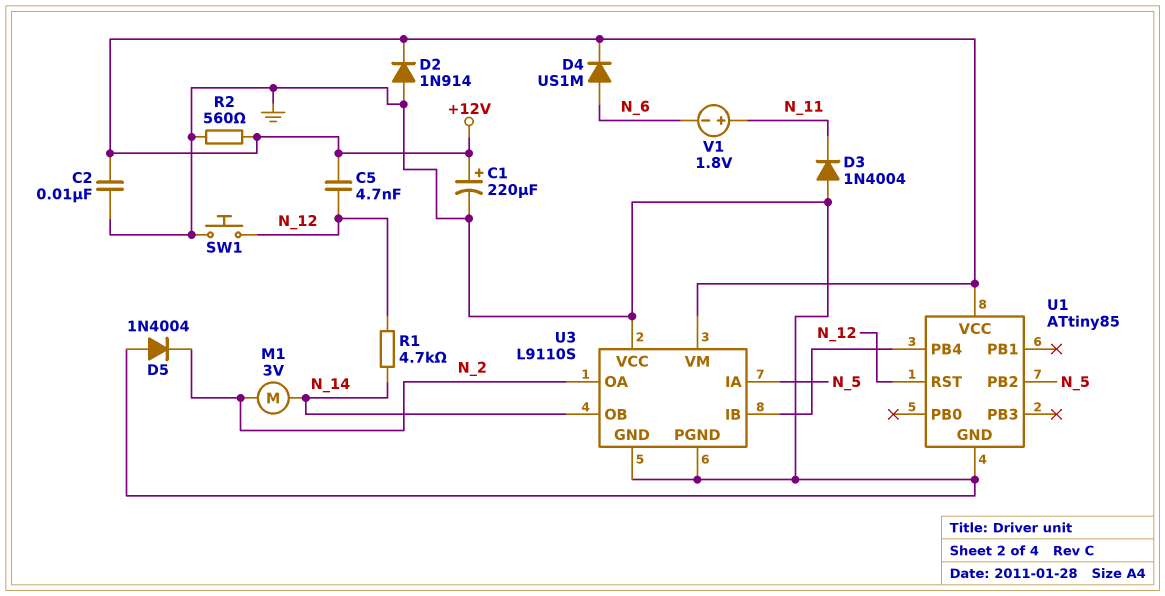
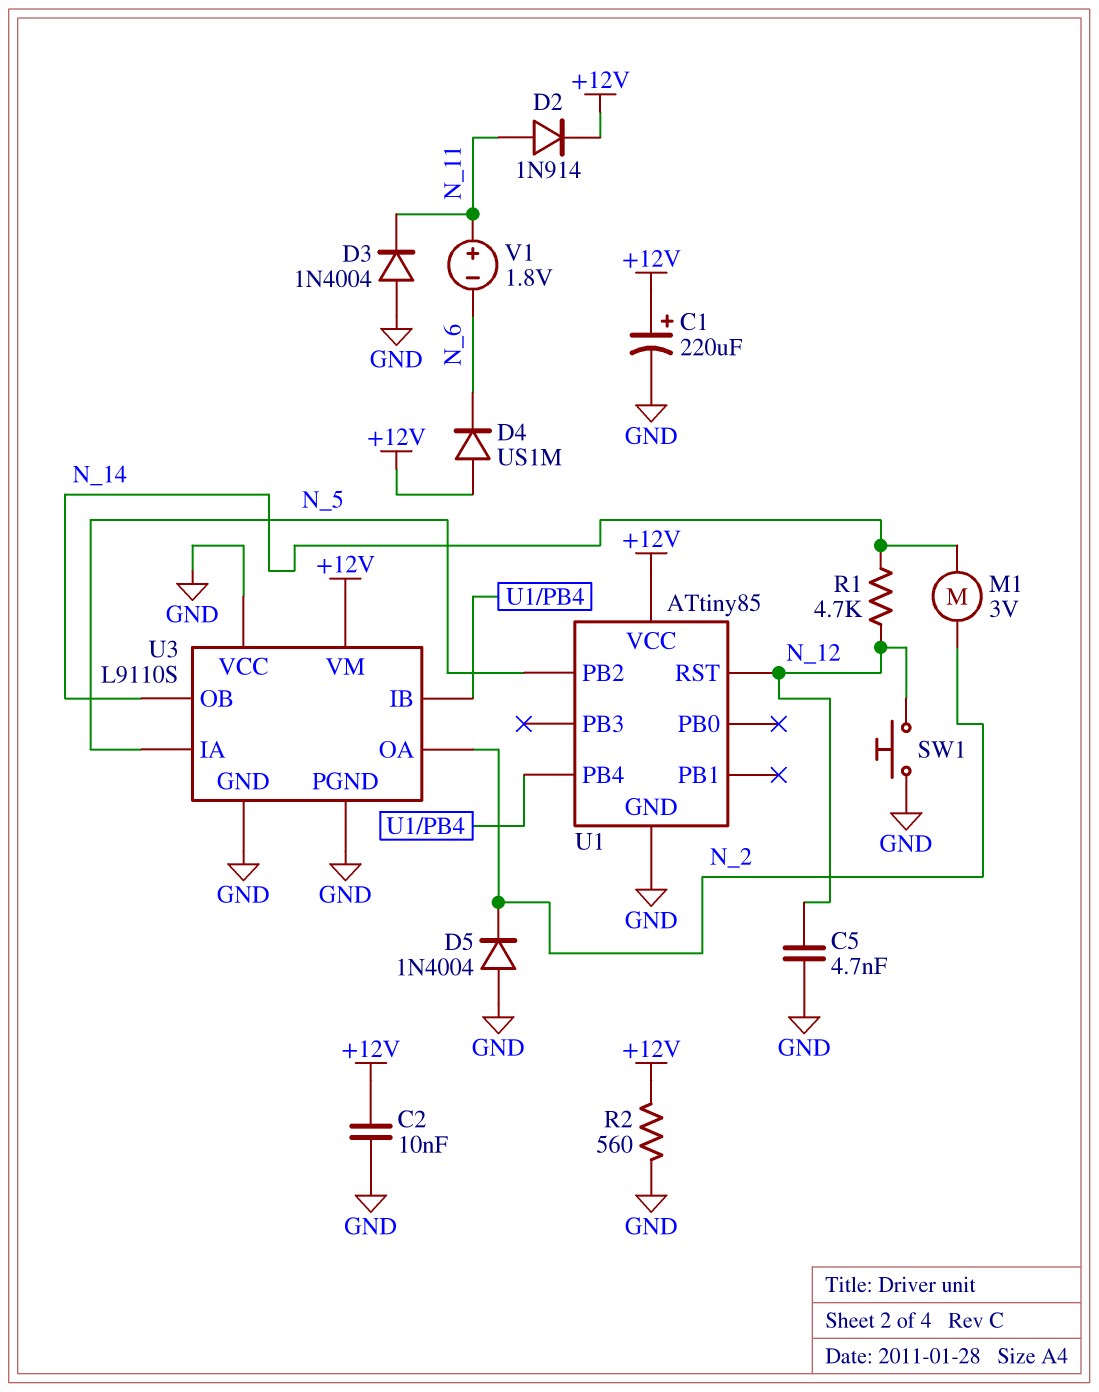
C5: 4.7nF (+12V, N_12) -> 4.7nF (GND, N_12)
D2: diode 1N914 (A GND, K +12V) -> diode 1N914 (A N_11, K +12V)
D4: diode US1M (A N_6, K +12V) -> diode US1M (A +12V, K N_6)

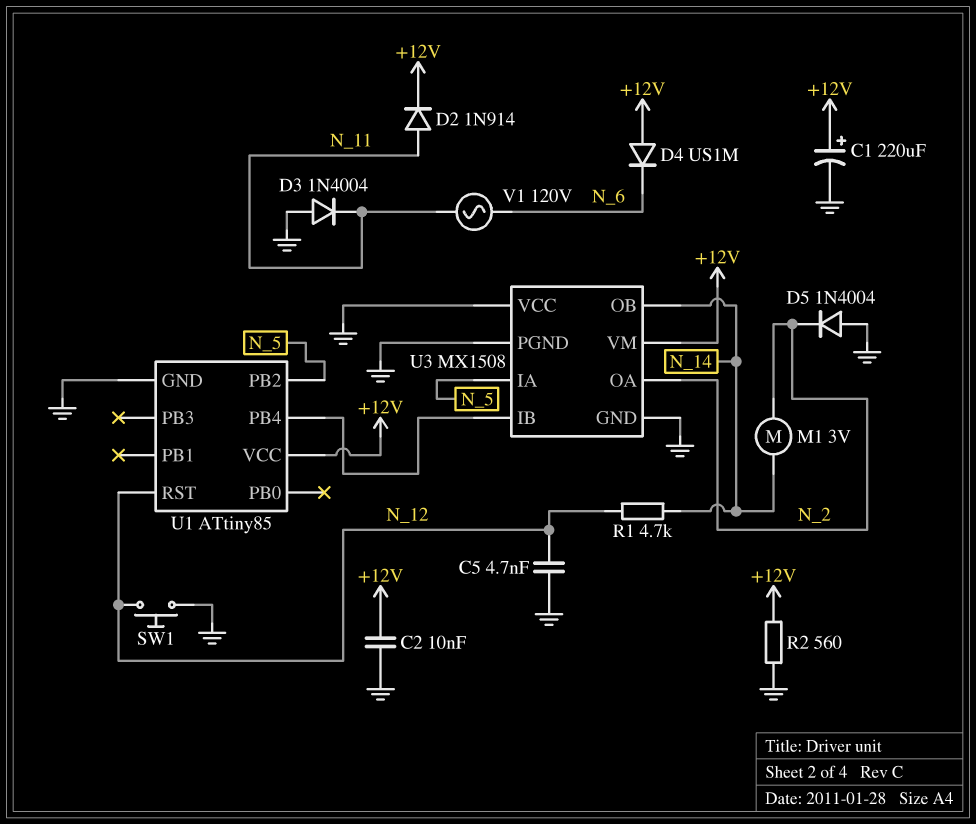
U3: L9110S -> MX1508
V1: 1.8V (plus N_11, minus N_6) -> AC 120V (N_6, N_11)

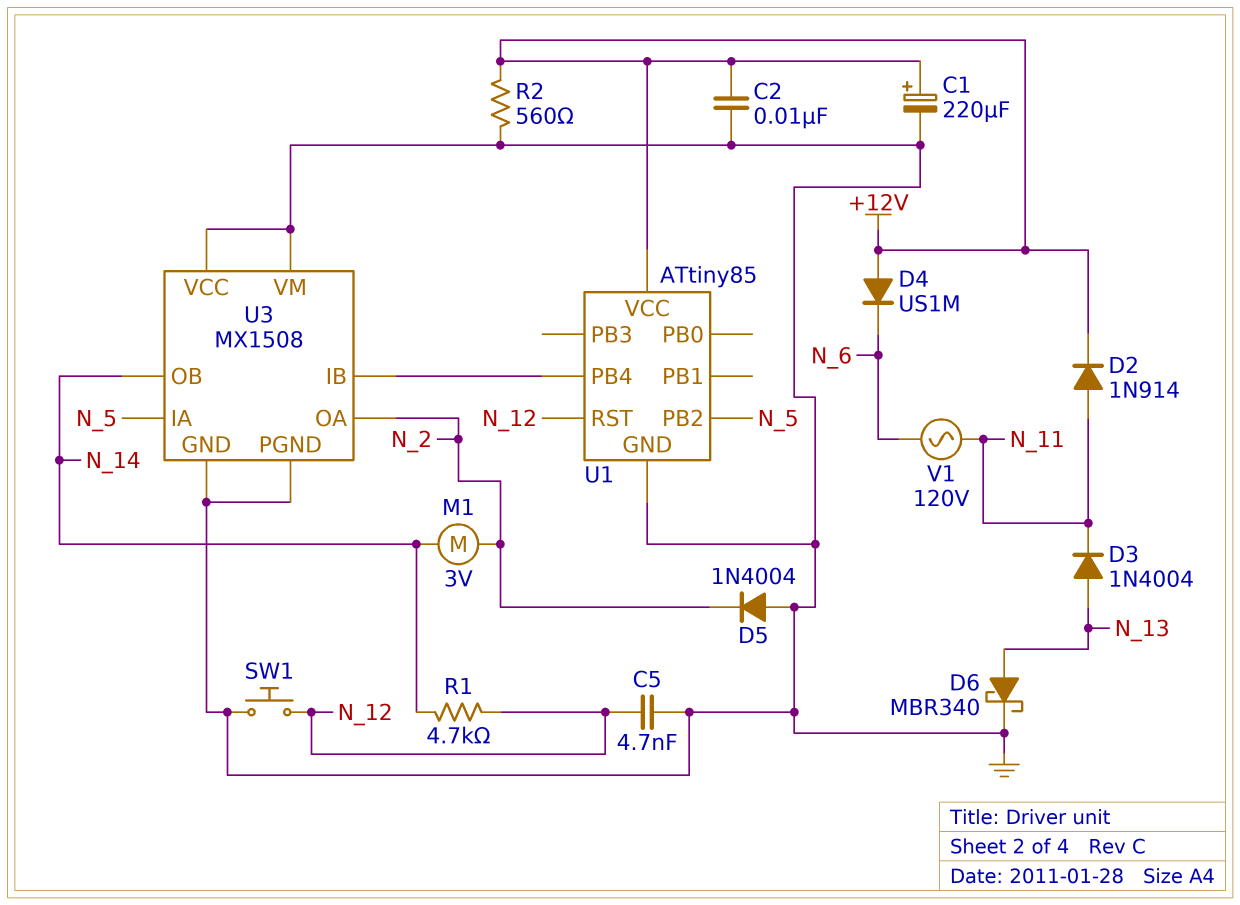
D3: diode 1N4004 (A GND, K N_11) -> diode 1N4004 (A N_13, K N_11)
D6: none -> schottky MBR340 (A N_13, K GND)
U3 pin VM: +12V -> GND

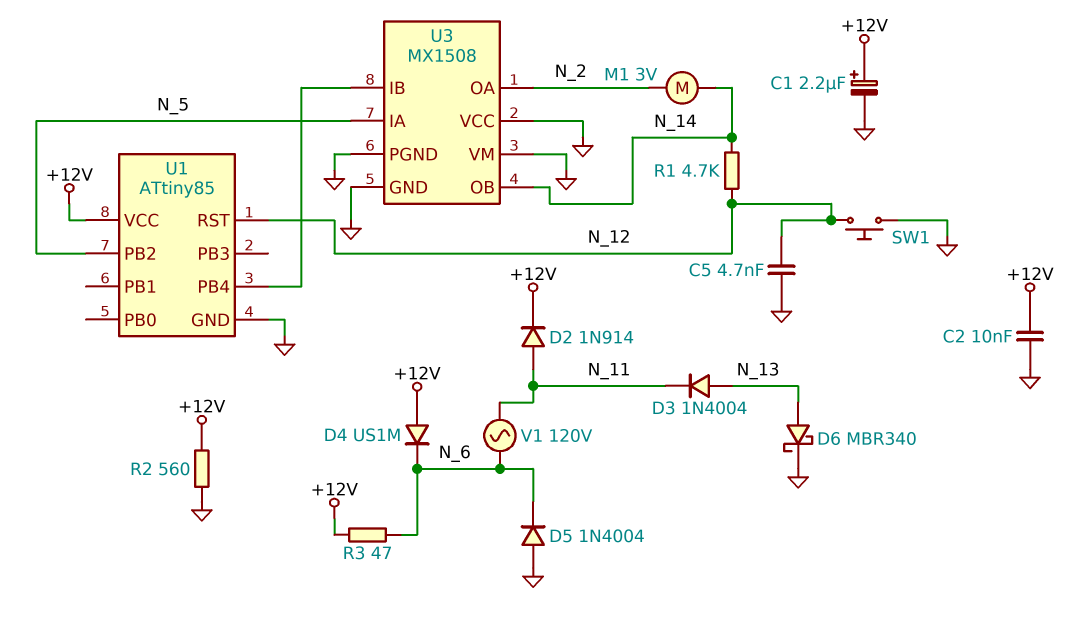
C1: 220uF (plus +12V, minus GND) -> 2.2uF (plus +12V, minus GND)
D5: diode 1N4004 (A GND, K N_2) -> diode 1N4004 (A GND, K N_6)
R3: none -> 47 (+12V, N_6)

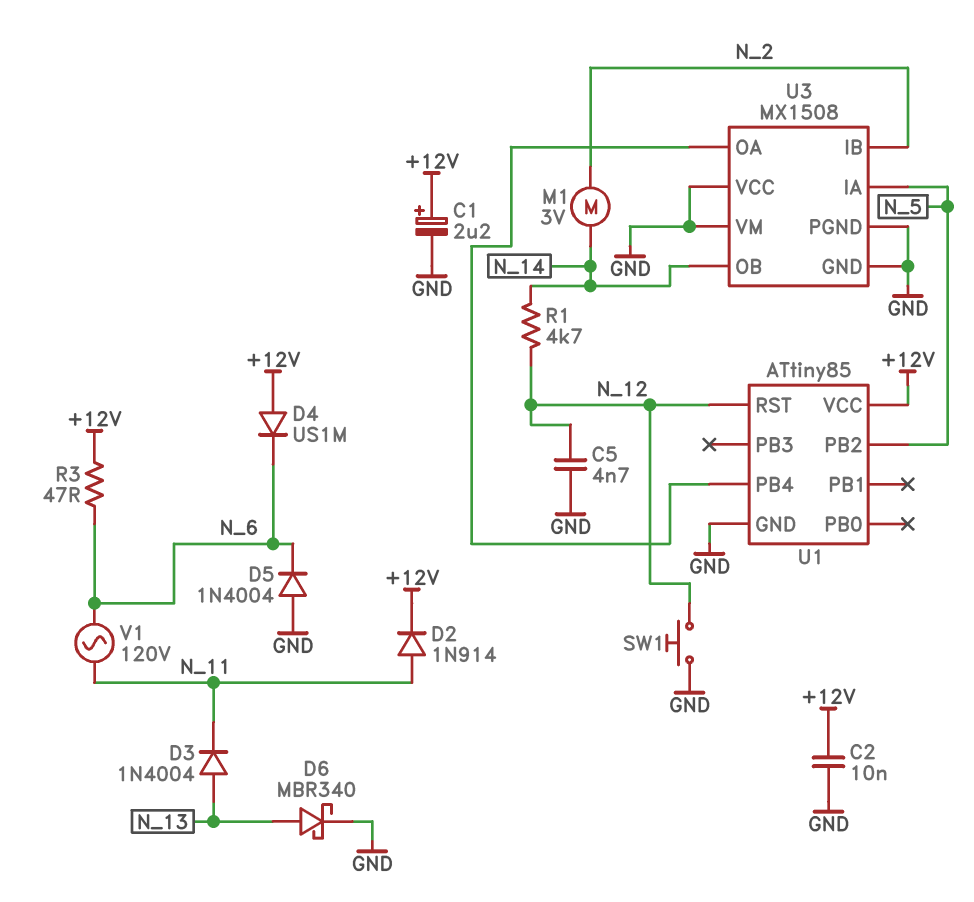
R2: 560 (+12V, GND) -> none
U3 pin IB: U1/PB4 -> N_2
U3 pin OA: N_2 -> U1/PB4

